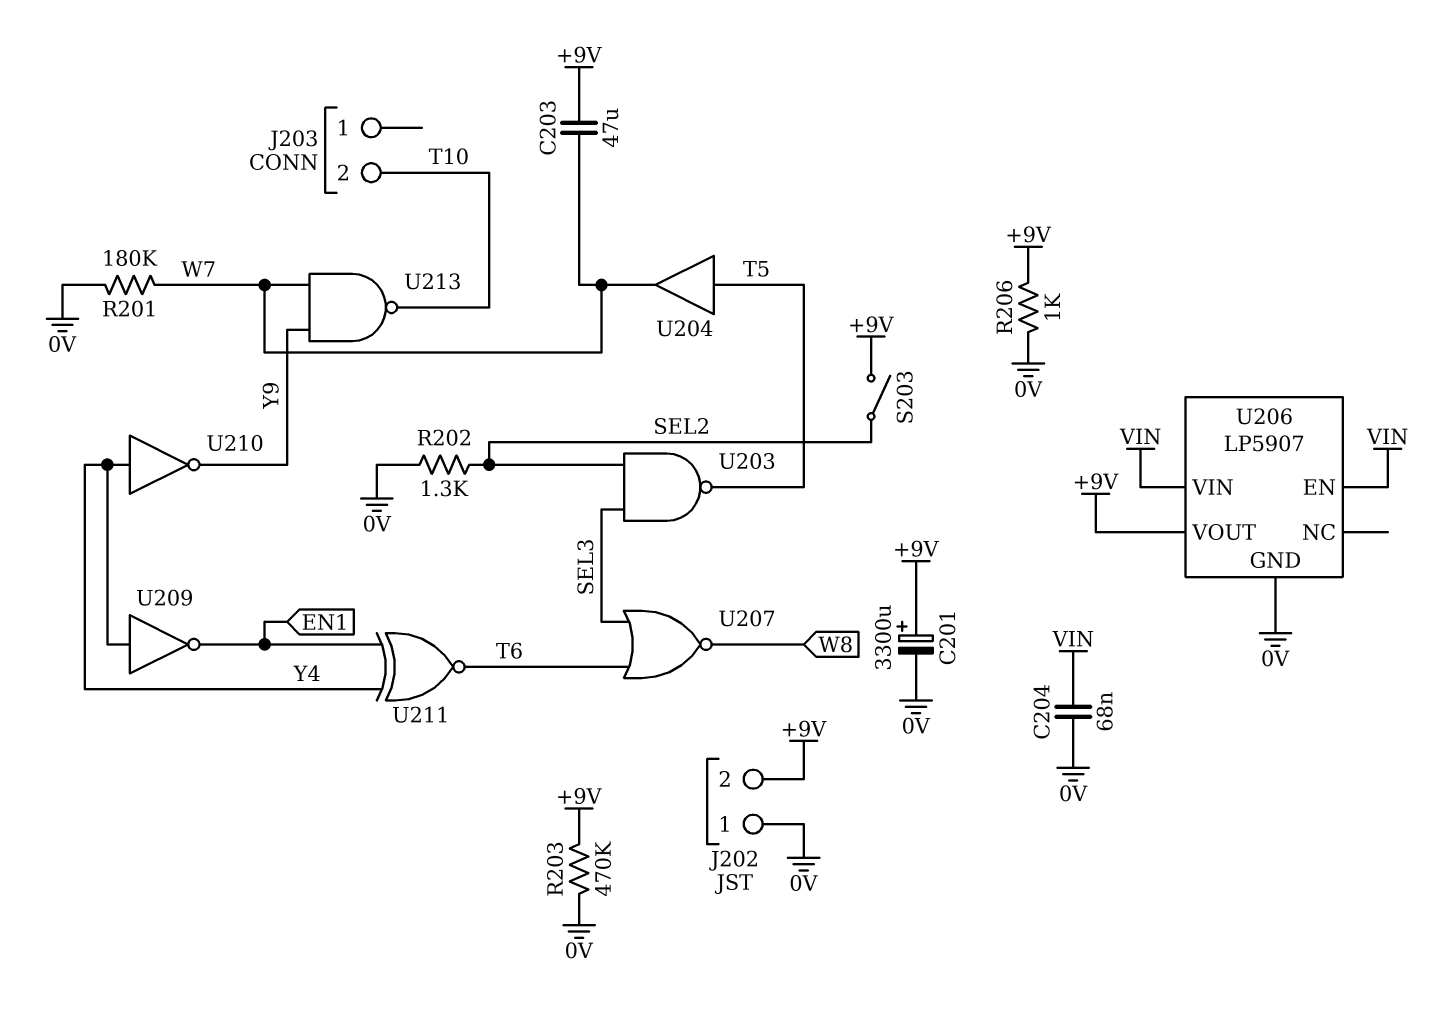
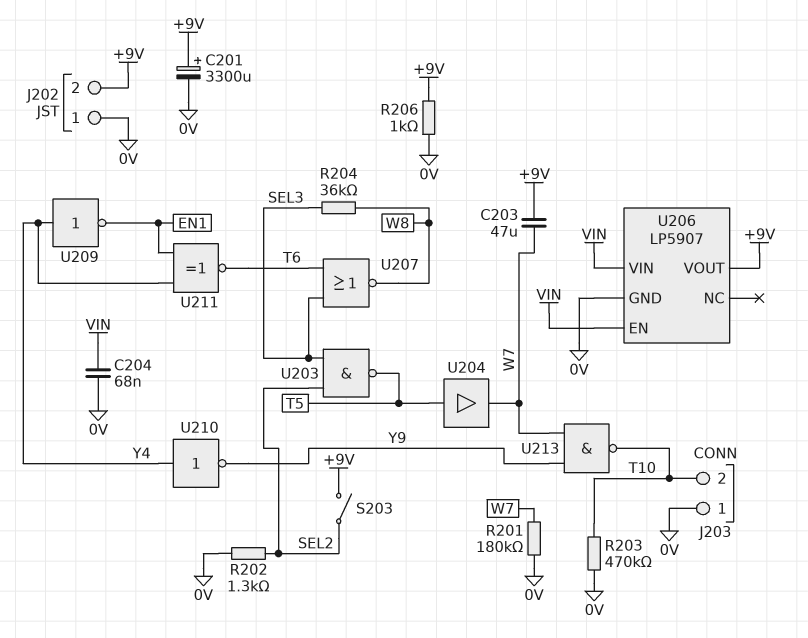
J203 pin 1: none -> 0V
R203: 470k (+9V, 0V) -> 470k (0V, T10)
R204: none -> 36k (SEL3, W8)

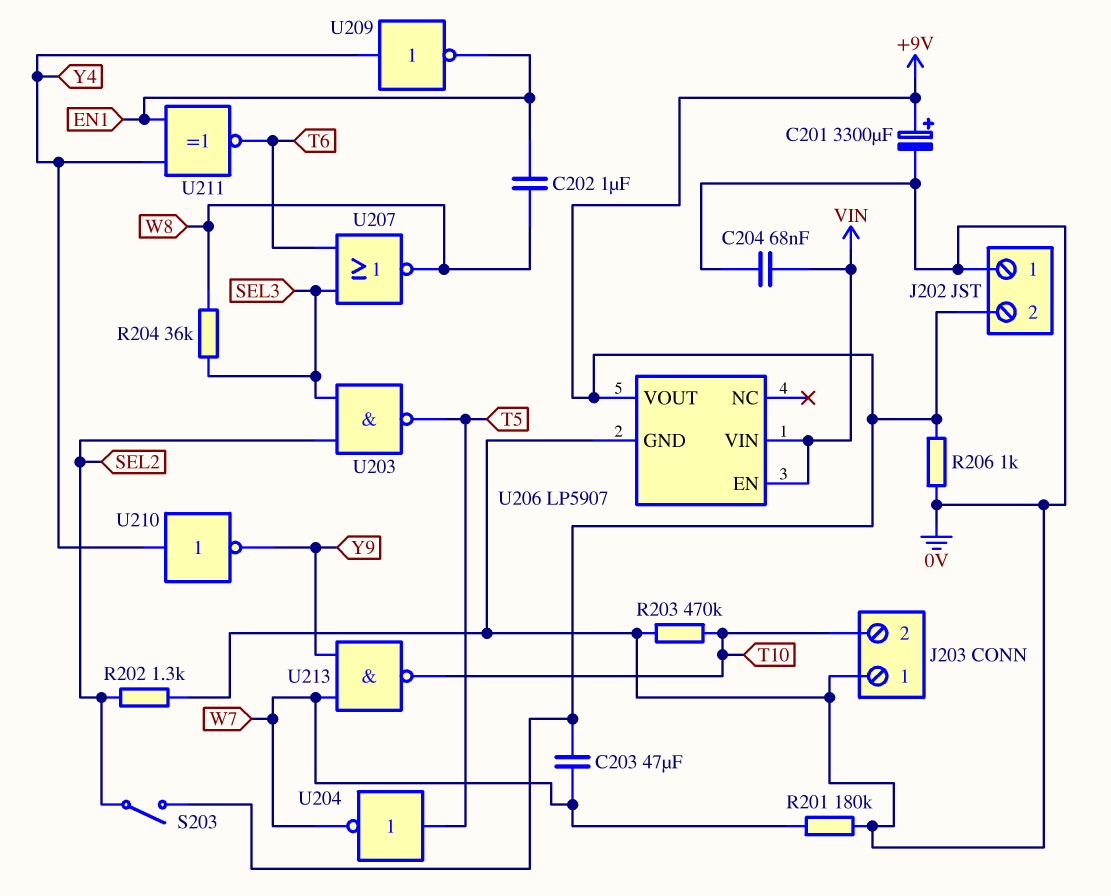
C202: none -> 1uF (EN1, W8)
U204: buffer (in T5, out W7) -> NOT (in T5, out W7)

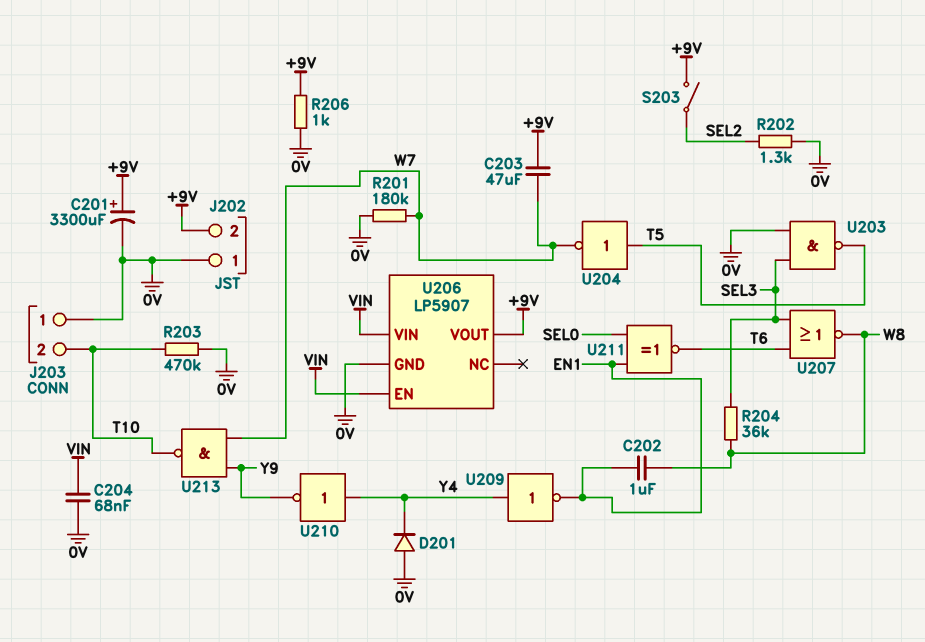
D201: none -> diode (A 0V, K Y4)
U203: NAND (in SEL2, in SEL3, out T5) -> NAND (in 0V, in SEL3, out T5)
U211: XNOR (in EN1, in Y4, out T6) -> XNOR (in EN1, in SEL0, out T6)

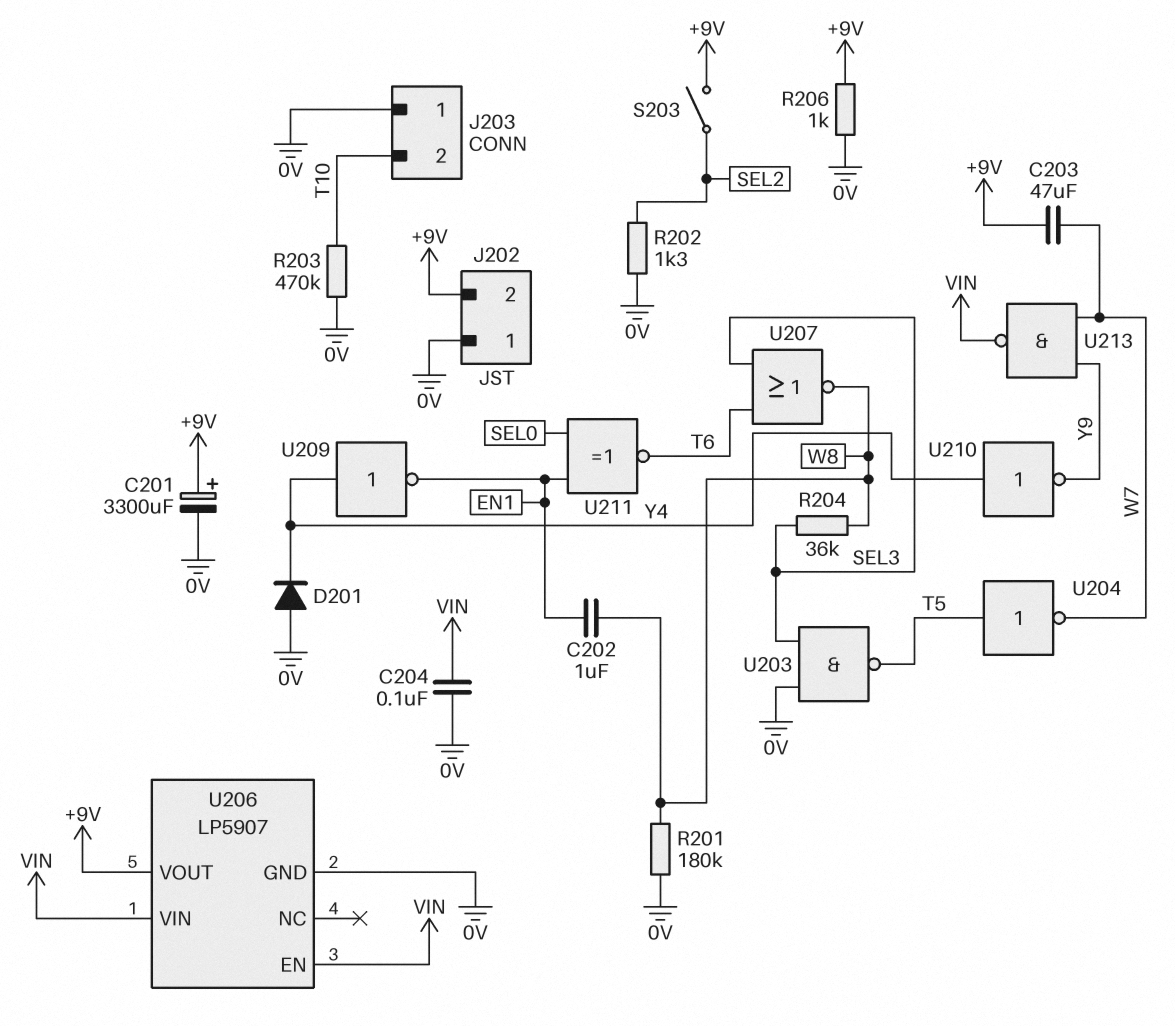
C204: 68nF (0V, VIN) -> 100nF (0V, VIN)
R201: 180k (0V, W7) -> 180k (0V, W8)
U213: NAND (in W7, in Y9, out T10) -> NAND (in W7, in Y9, out VIN)

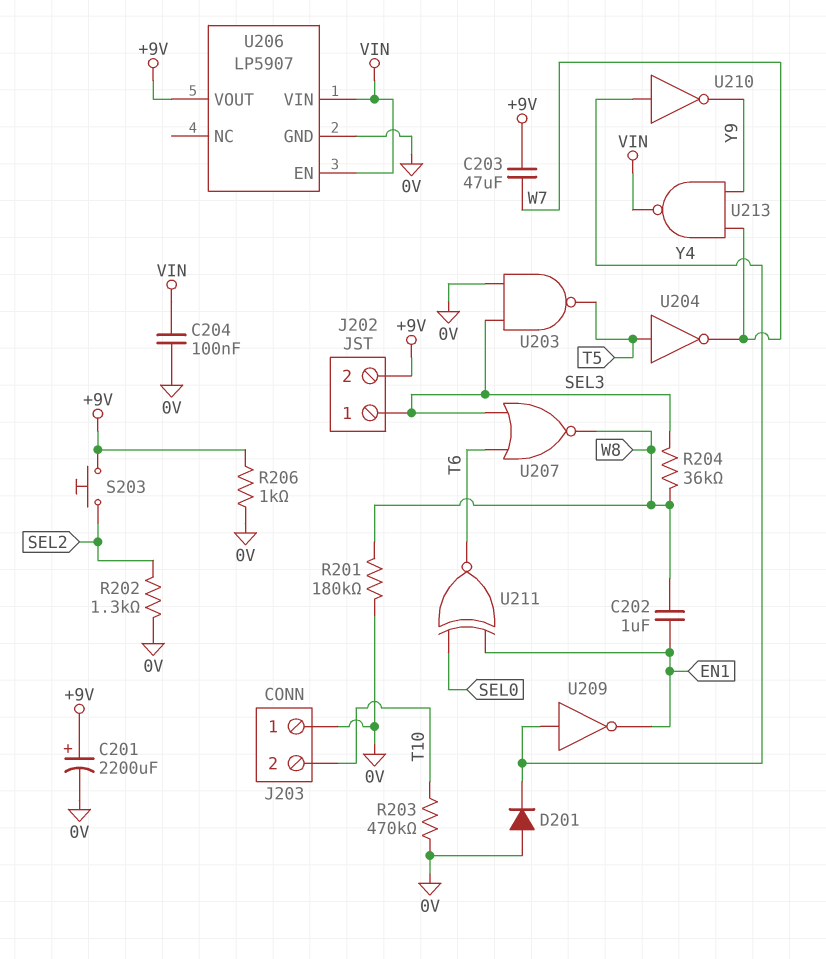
C201: 3300uF (plus +9V, minus 0V) -> 2200uF (plus +9V, minus 0V)
J202 pin 1: 0V -> SEL3
S203: switch (+9V, SEL2) -> button (+9V, SEL2)

